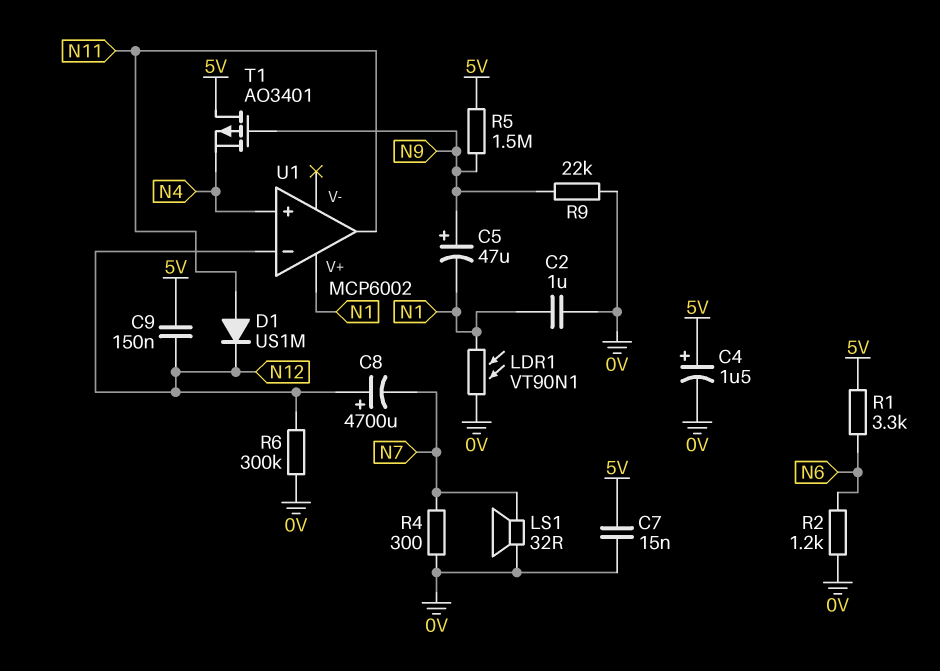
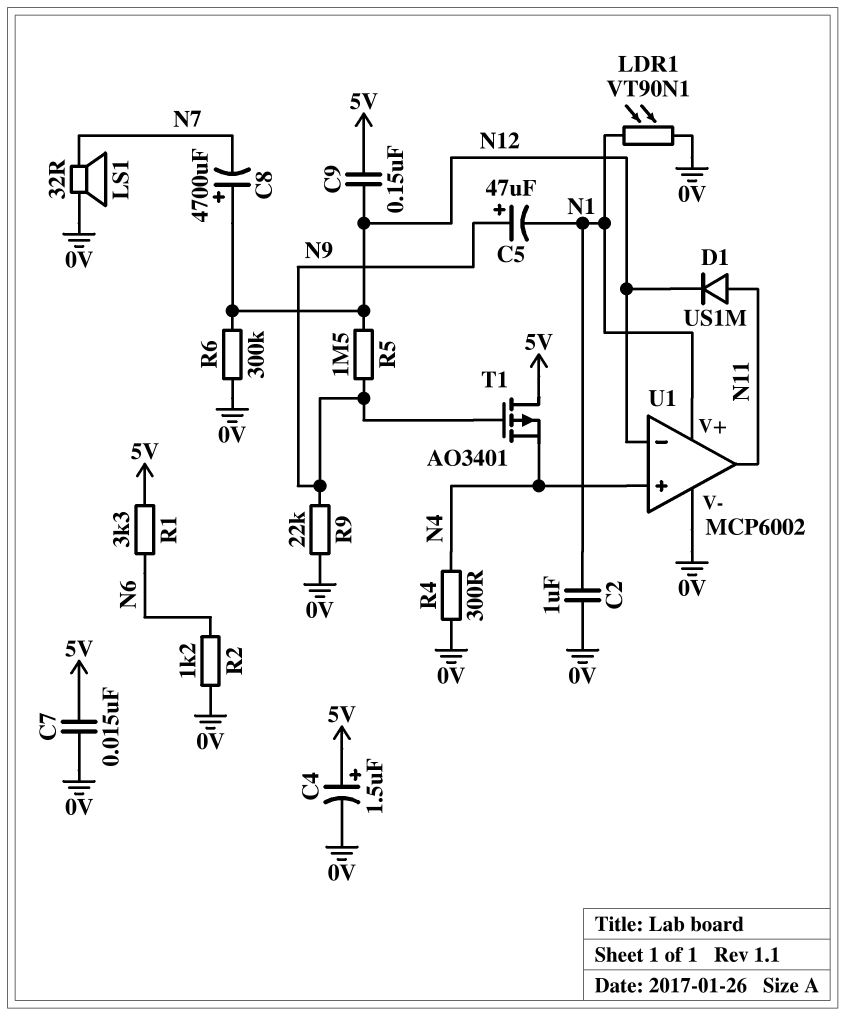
R4: 300 (0V, N7) -> 300 (0V, N4)
R5: 1.5M (5V, N9) -> 1.5M (N9, N12)
U1 pin V-: none -> 0V

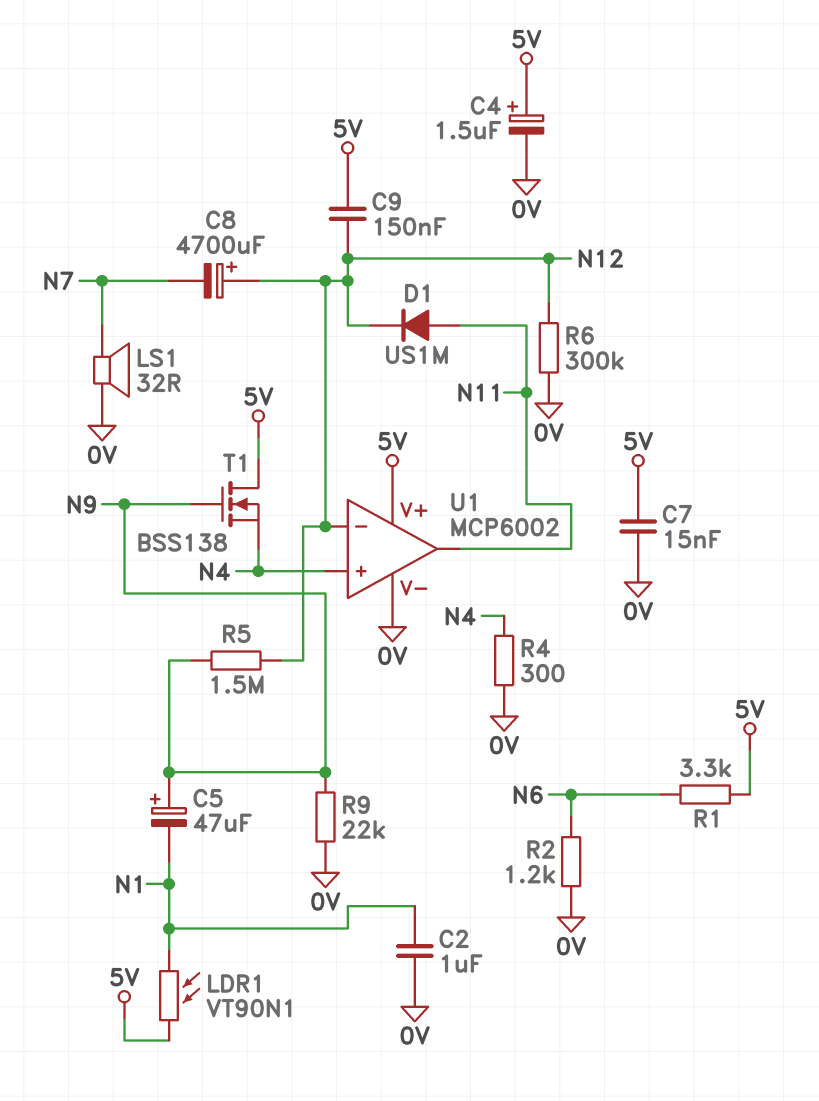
LDR1: VT90N1 (0V, N1) -> VT90N1 (5V, N1)
T1: PMOS AO3401 (G N9, D 5V, S N4) -> NMOS BSS138 (G N9, D 5V, S N4)
U1 pin V+: N1 -> 5V

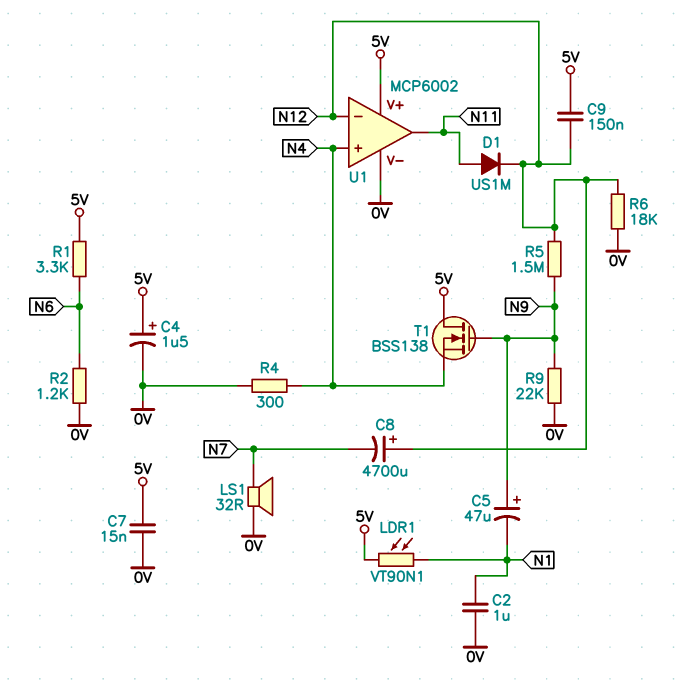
R6: 300k (0V, N12) -> 18k (0V, N12)

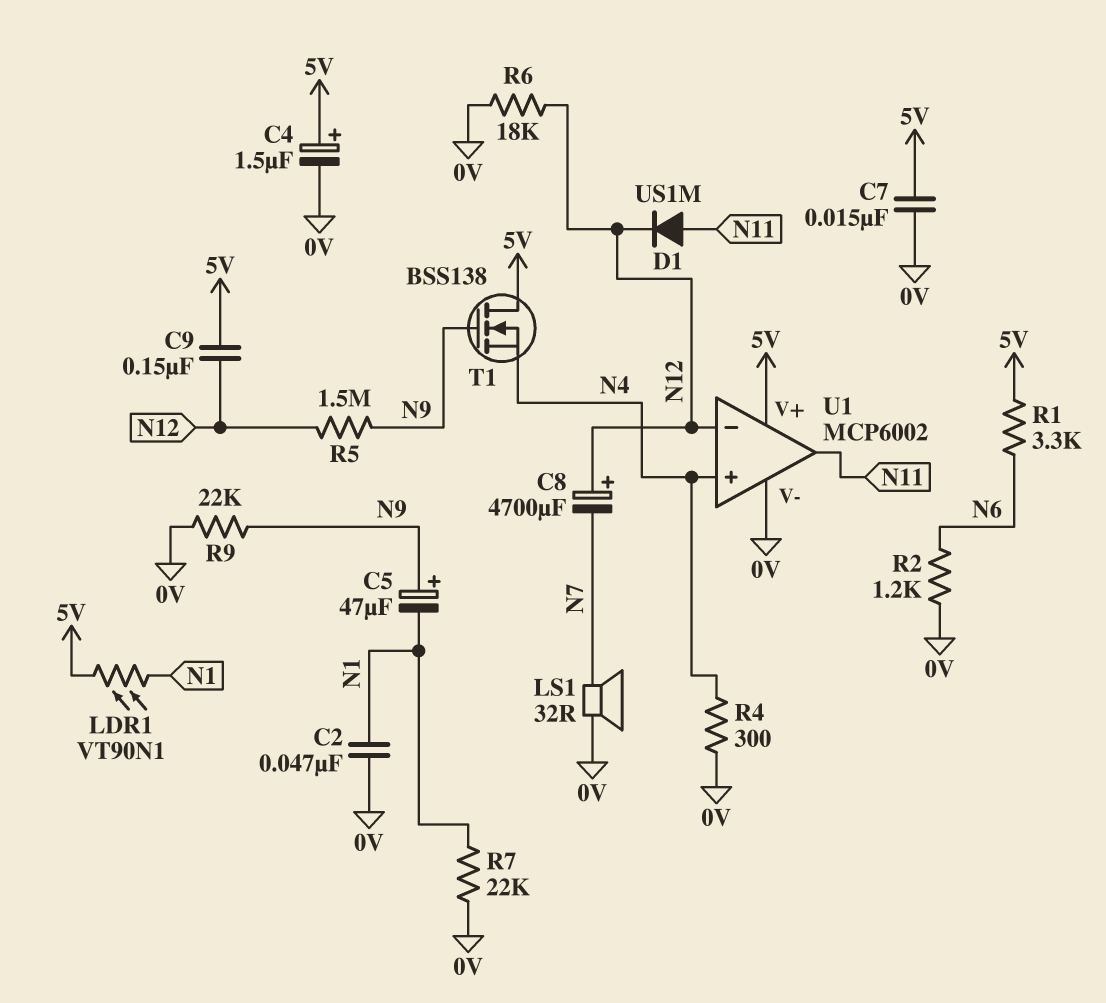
C2: 1uF (0V, N1) -> 47nF (0V, N1)
R7: none -> 22k (0V, N1)

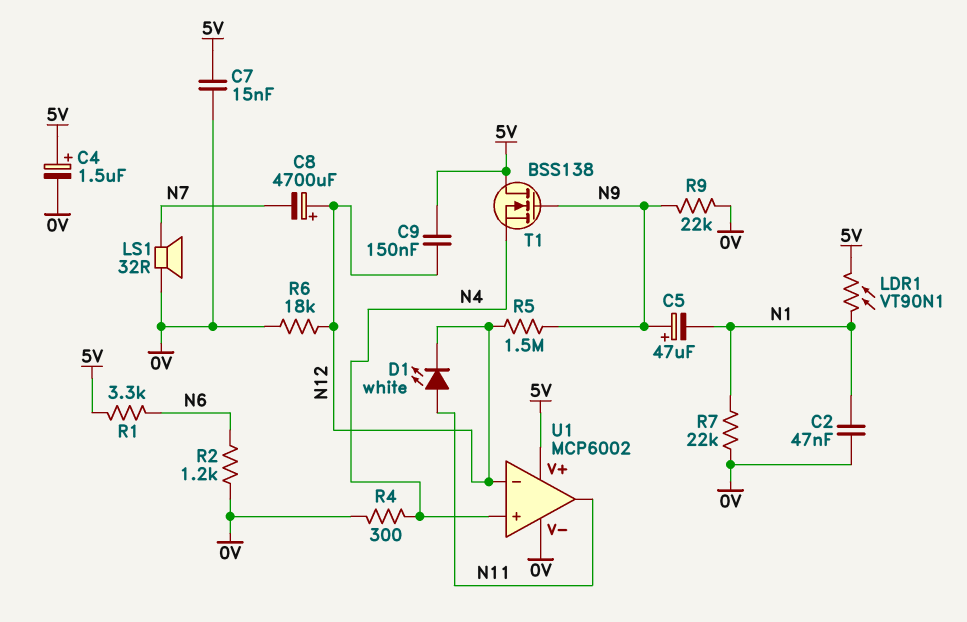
D1: diode US1M (A N11, K N12) -> LED white (A N11, K N12)

